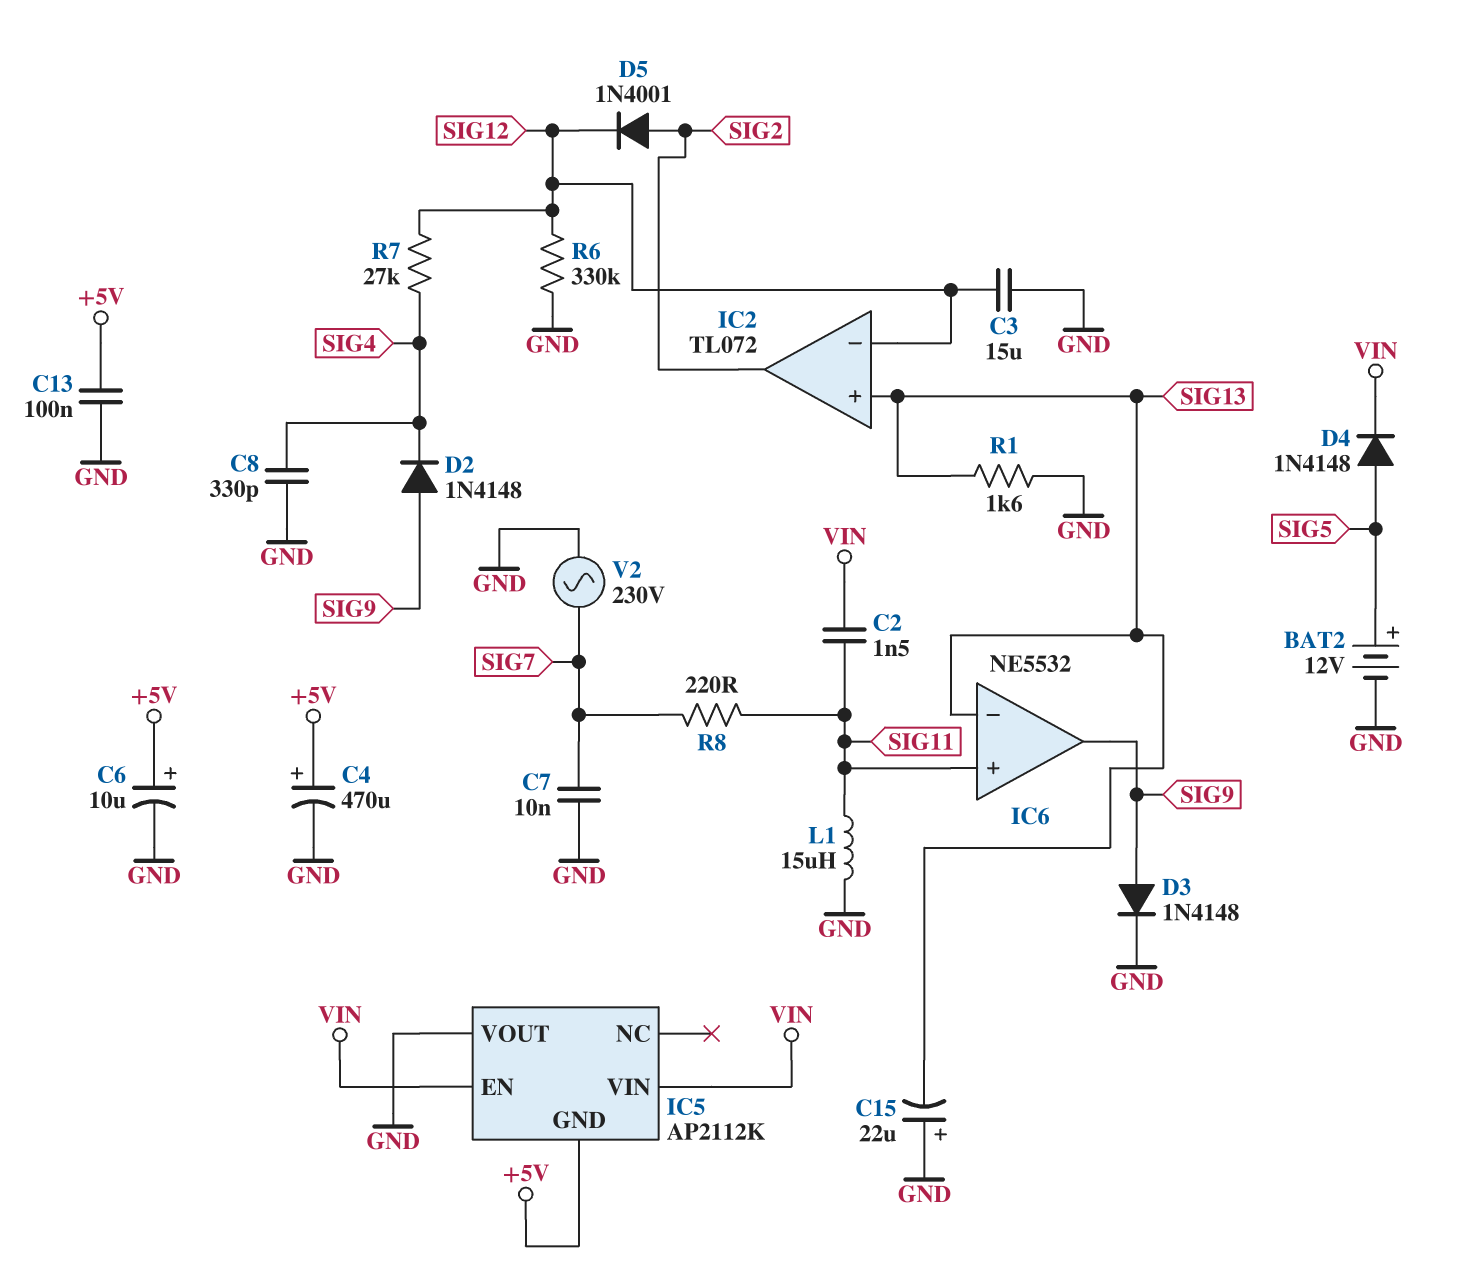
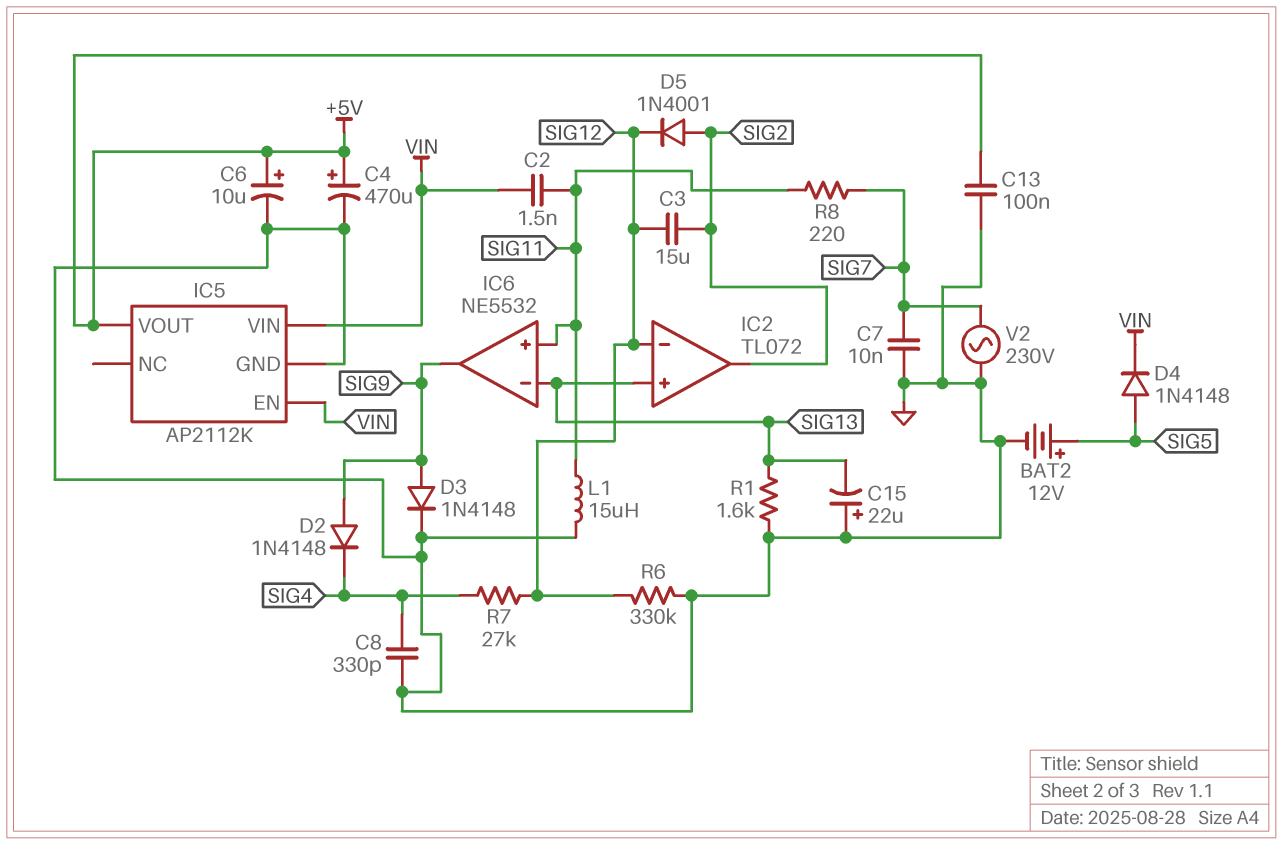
C3: 15uF (GND, SIG12) -> 15uF (SIG2, SIG12)
IC5 pin GND: +5V -> GND
IC5 pin VOUT: GND -> +5V

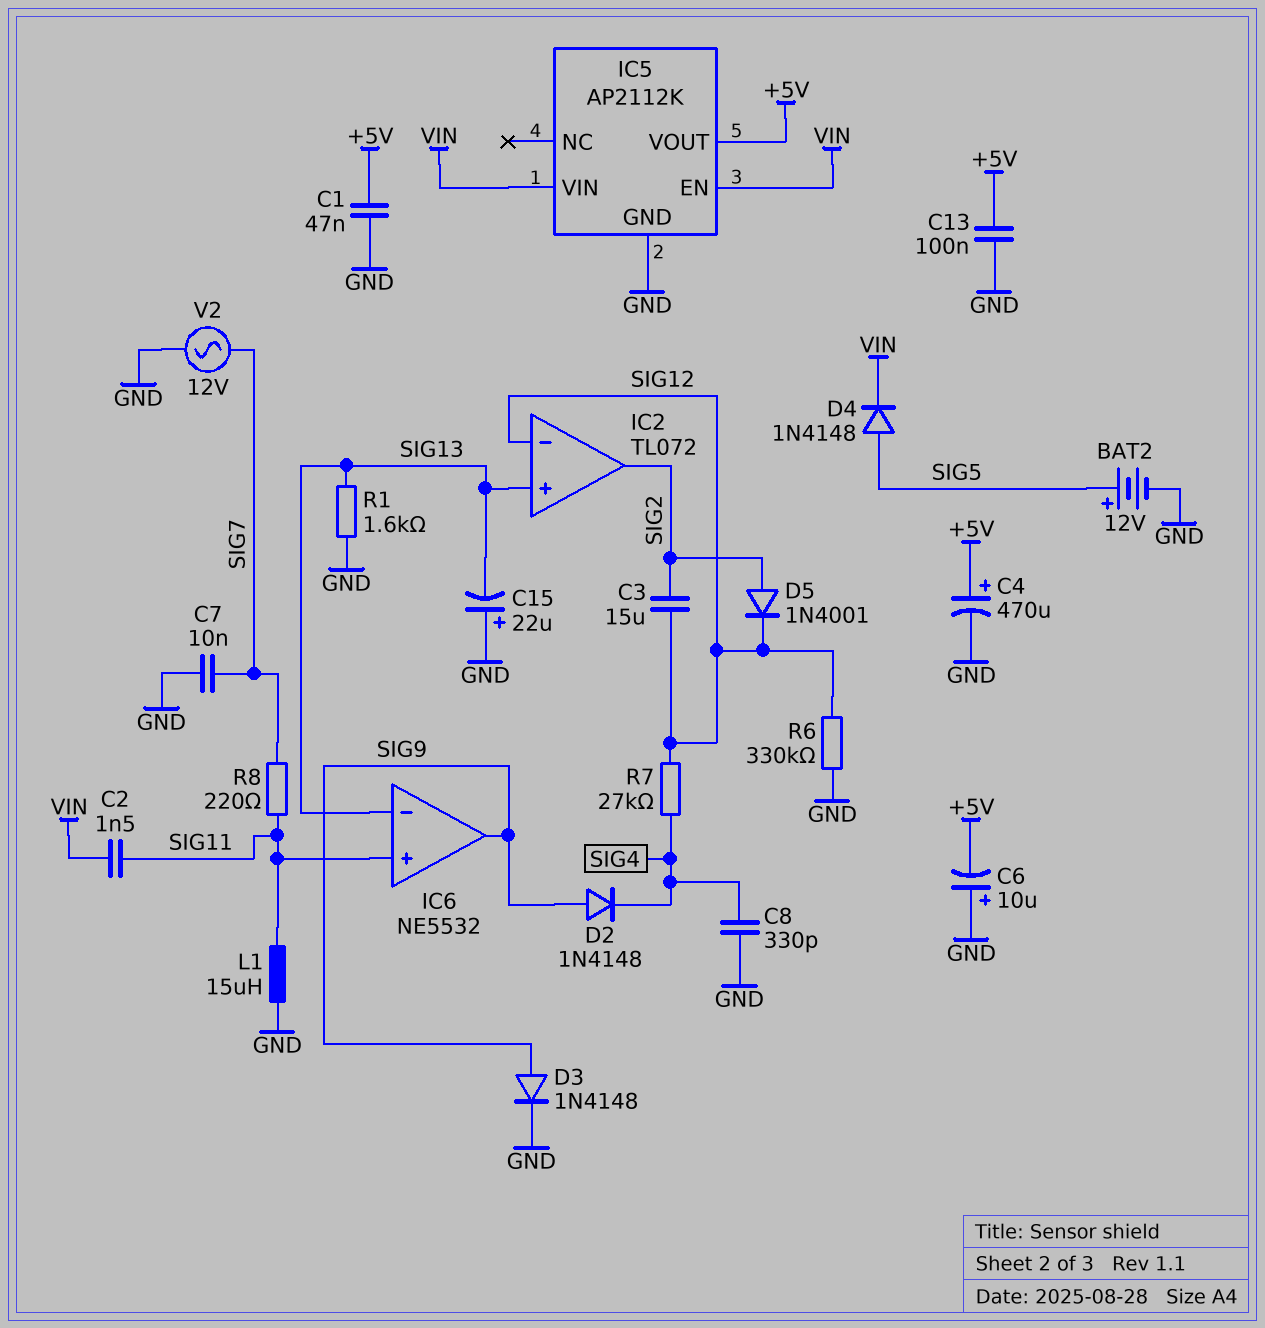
C1: none -> 47nF (+5V, GND)
C6: 10uF (plus +5V, minus GND) -> 10uF (plus GND, minus +5V)
V2: AC 230V (GND, SIG7) -> AC 12V (GND, SIG7)

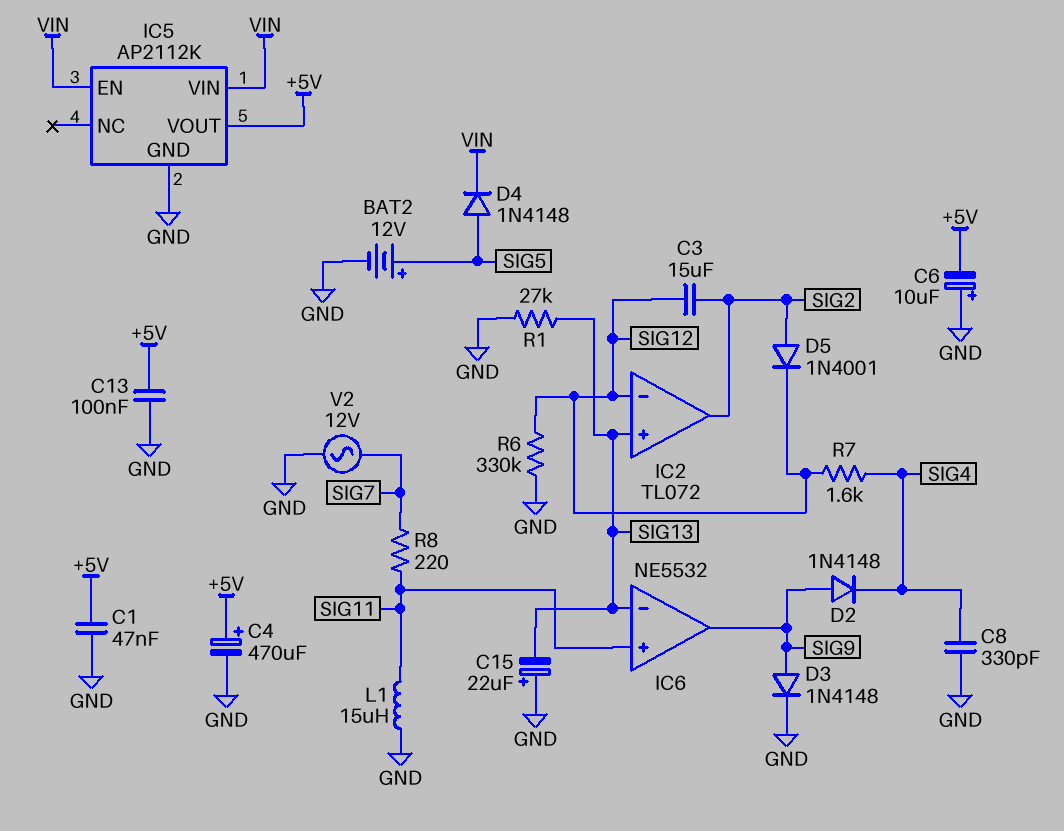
C2: 1.5nF (SIG11, VIN) -> none
C7: 10nF (GND, SIG7) -> none
R1: 1.6k (GND, SIG13) -> 27k (GND, SIG13)
R7: 27k (SIG4, SIG12) -> 1.6k (SIG4, SIG12)

